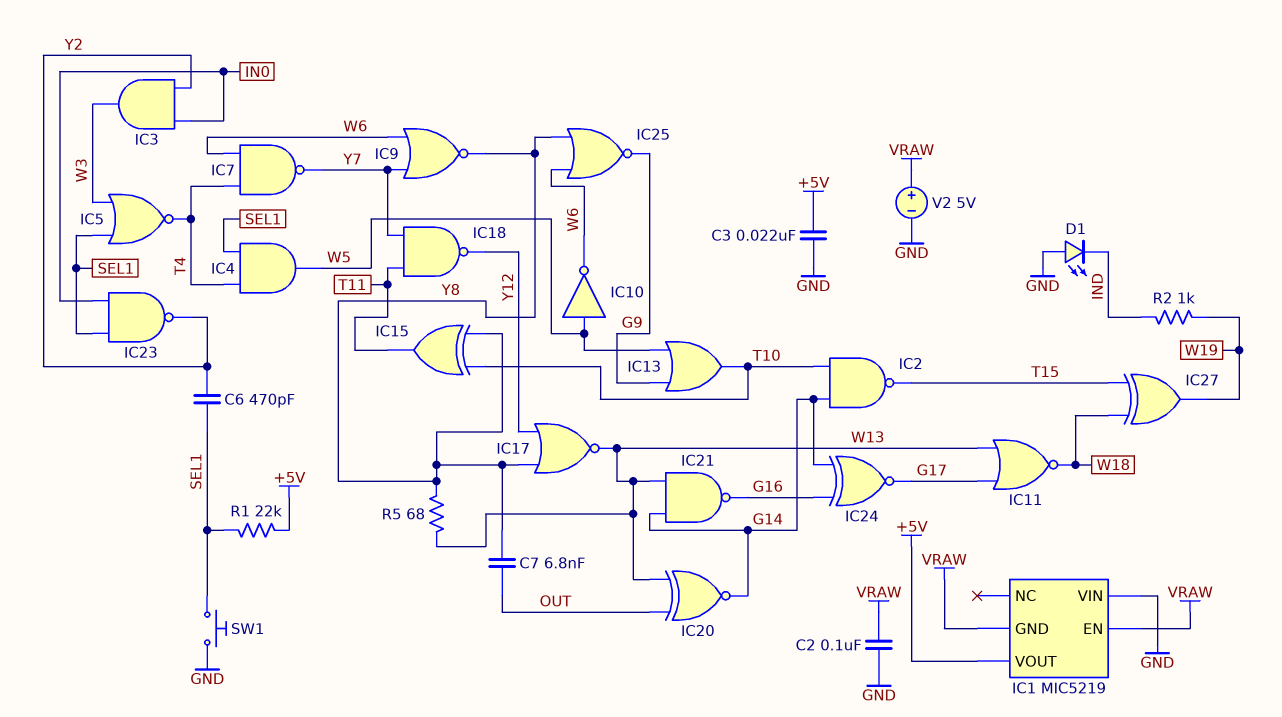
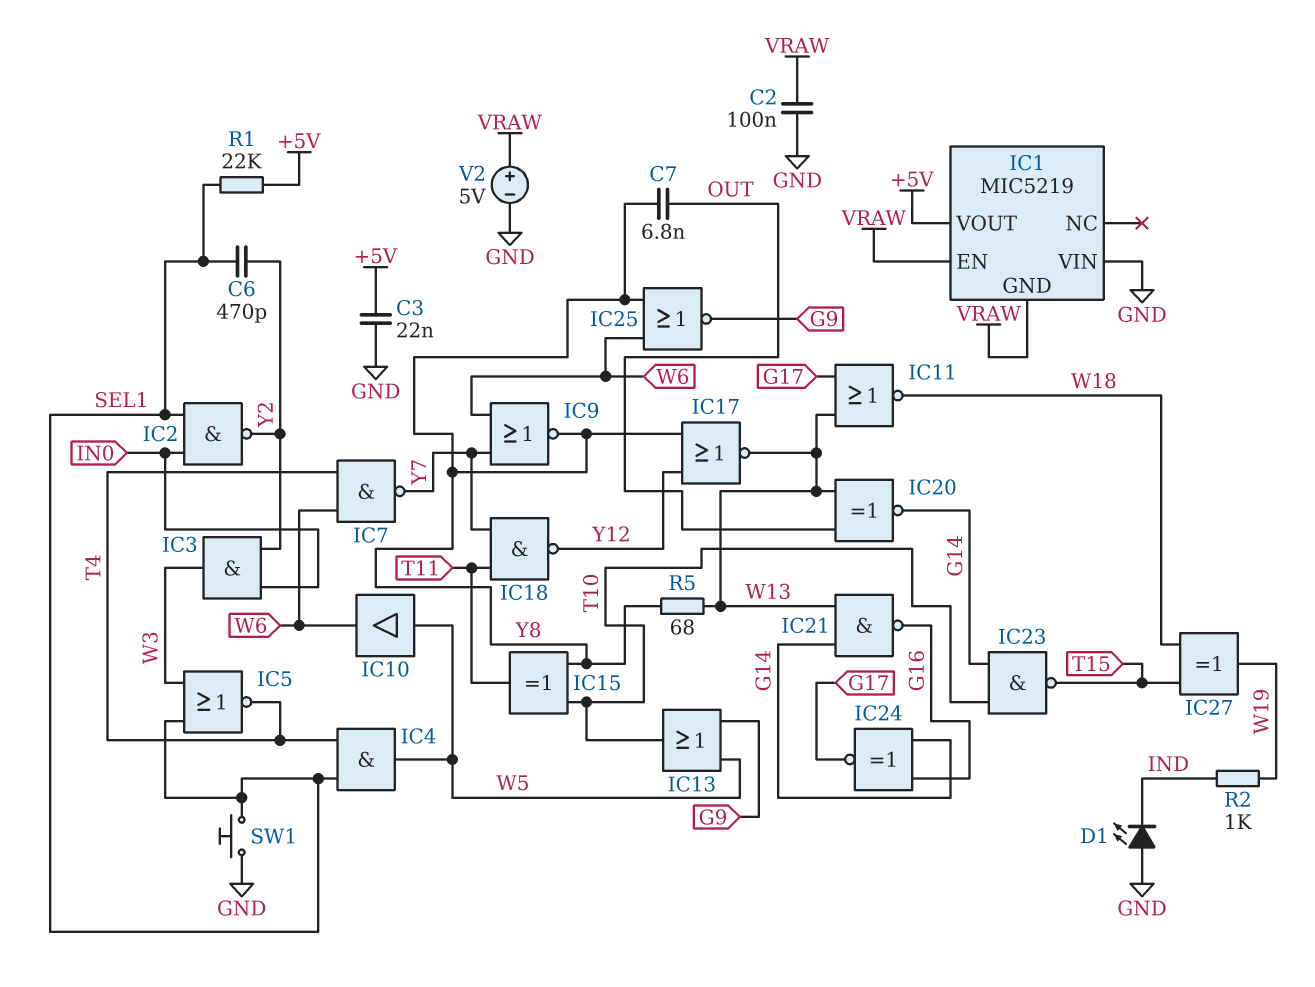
IC2: NAND (in G14, in T10, out T15) -> NAND (in IN0, in SEL1, out Y2)
IC10: NOT (in W5, out W6) -> buffer (in W5, out W6)
IC23: NAND (in IN0, in SEL1, out Y2) -> NAND (in G14, in T10, out T15)

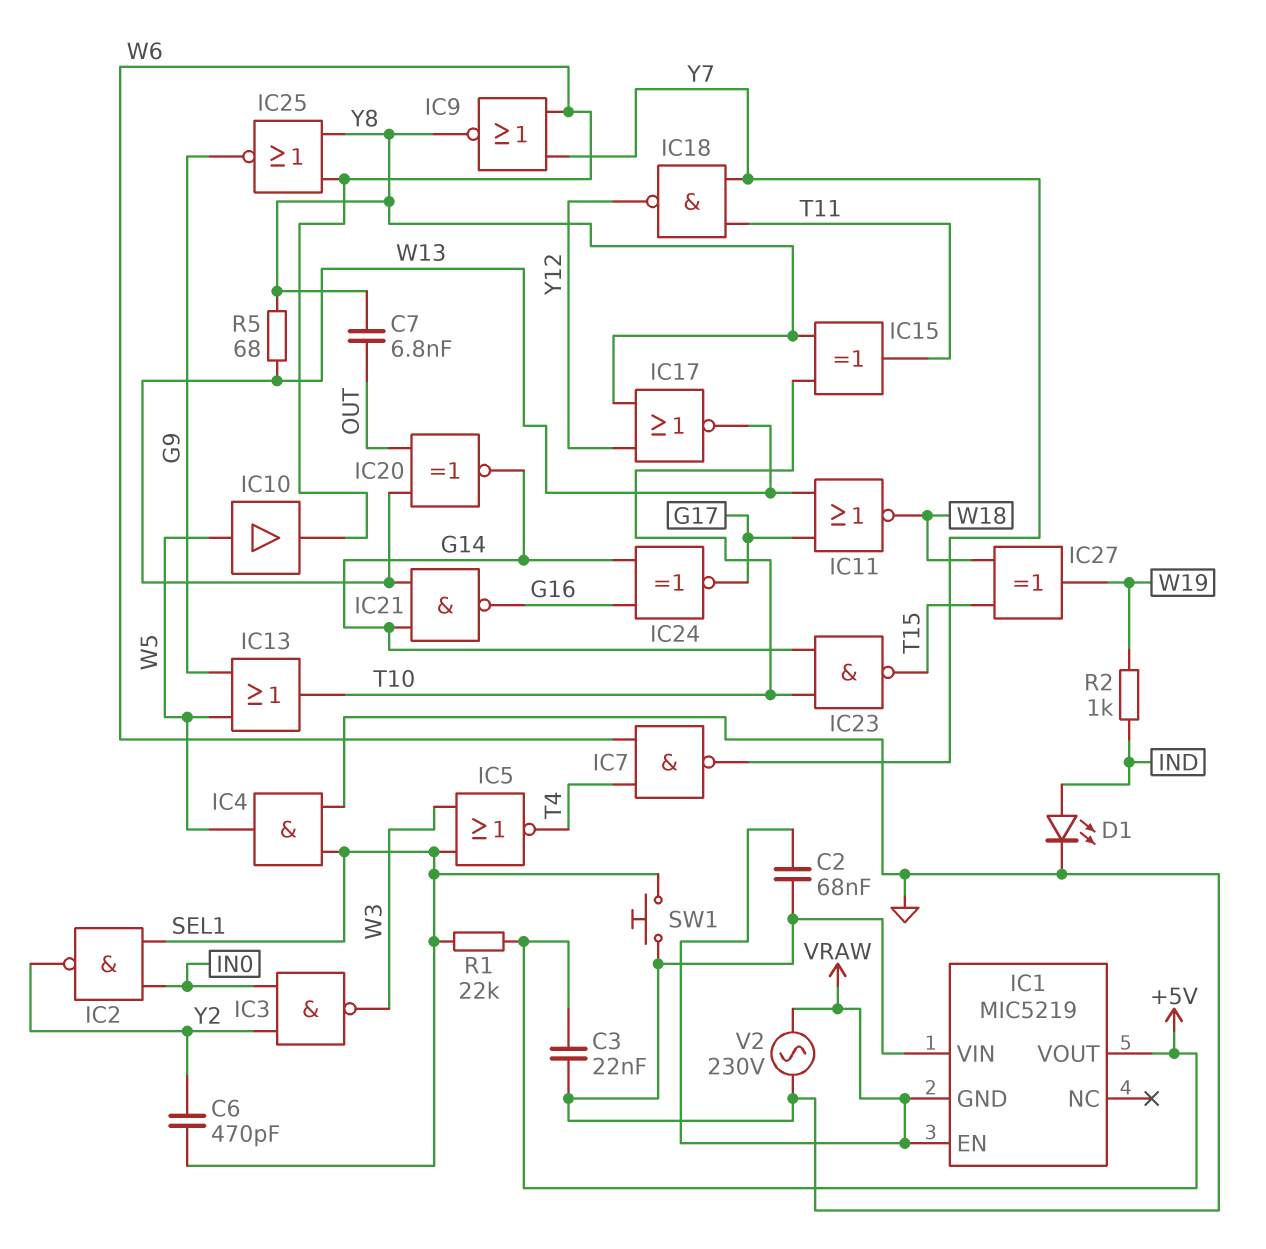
C2: 100nF (GND, VRAW) -> 68nF (GND, VRAW)
D1: LED (A GND, K IND) -> LED (A IND, K GND)
IC3: AND (in IN0, in Y2, out W3) -> NAND (in IN0, in Y2, out W3)
IC4: AND (in SEL1, in T4, out W5) -> AND (in GND, in SEL1, out W5)
V2: 5V (plus VRAW, minus GND) -> AC 230V (GND, VRAW)

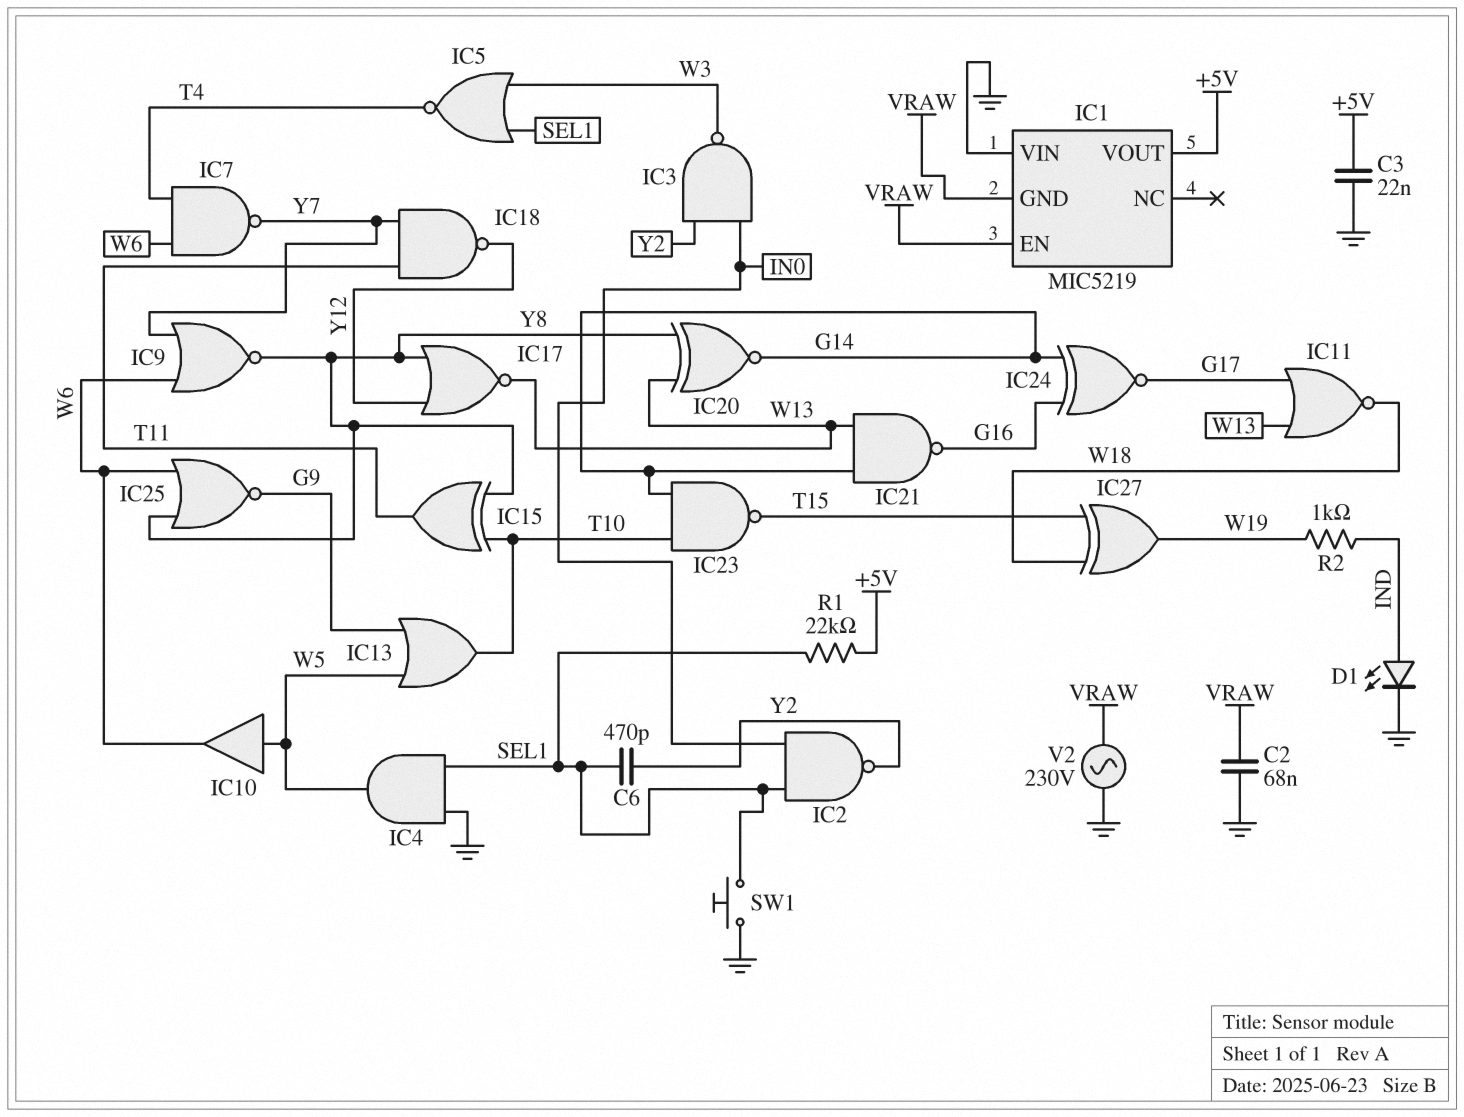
C7: 6.8nF (OUT, Y8) -> none
IC20: XNOR (in OUT, in W13, out G14) -> XNOR (in W13, in Y8, out G14)
R5: 68 (W13, Y8) -> none

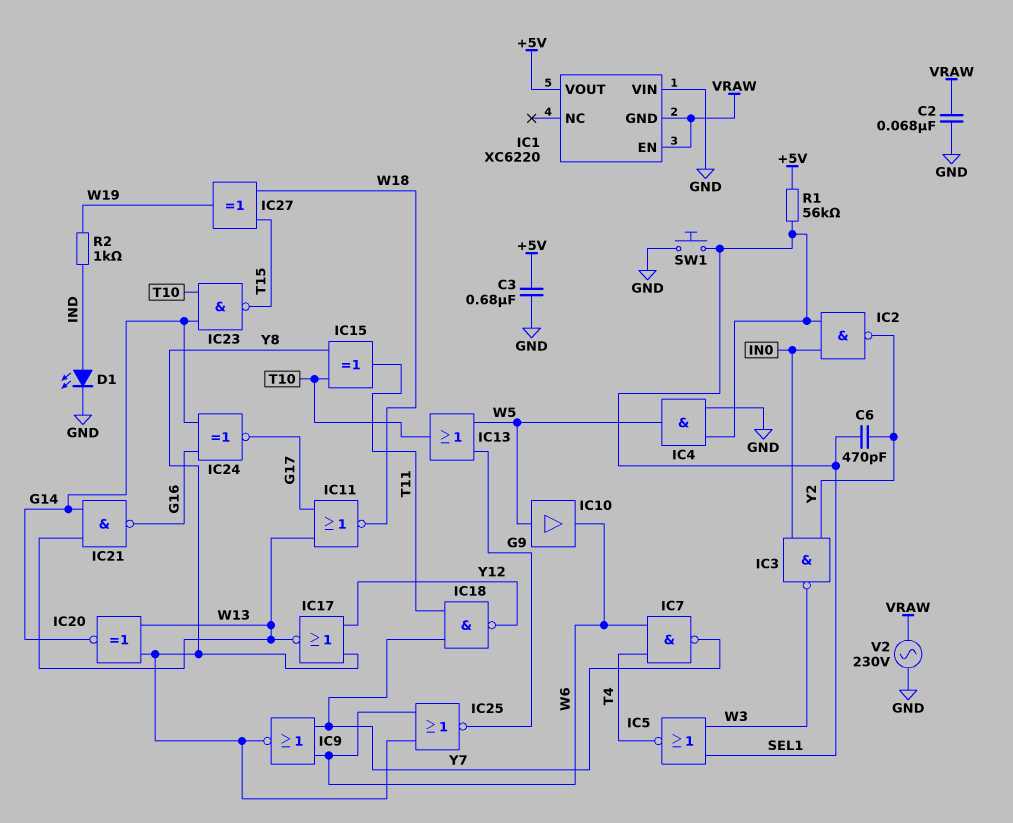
C3: 22nF (+5V, GND) -> 680nF (+5V, GND)
IC1: MIC5219 -> XC6220
R1: 22k (+5V, SEL1) -> 56k (+5V, SEL1)

